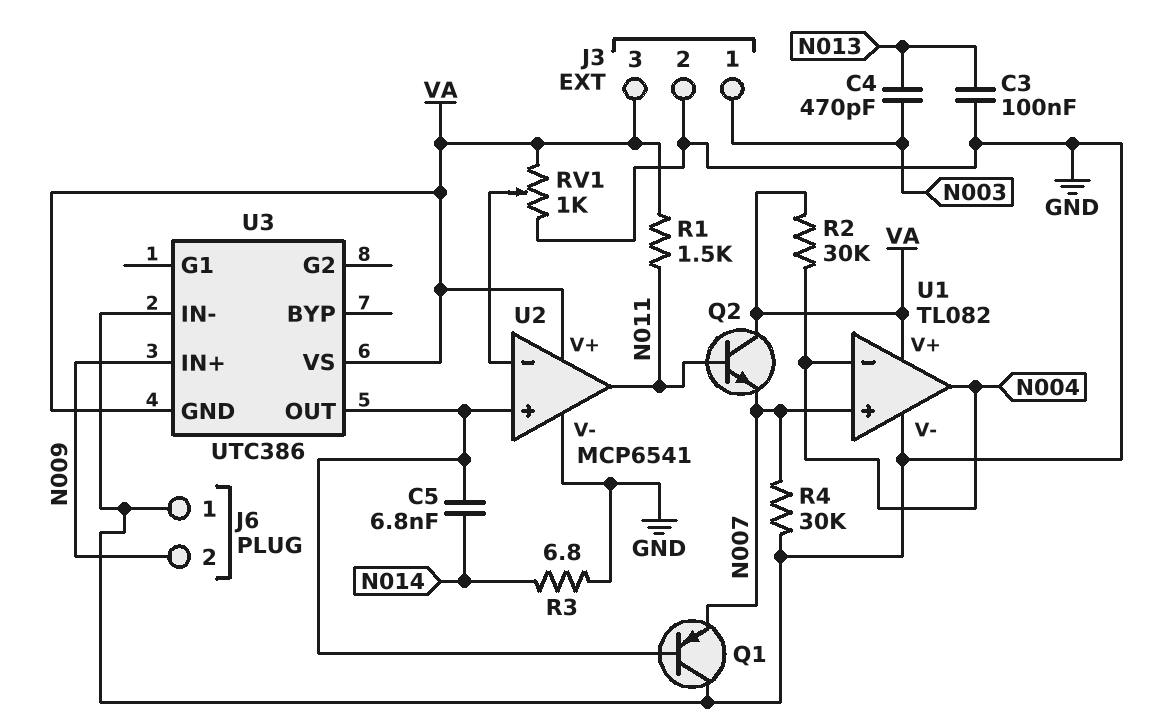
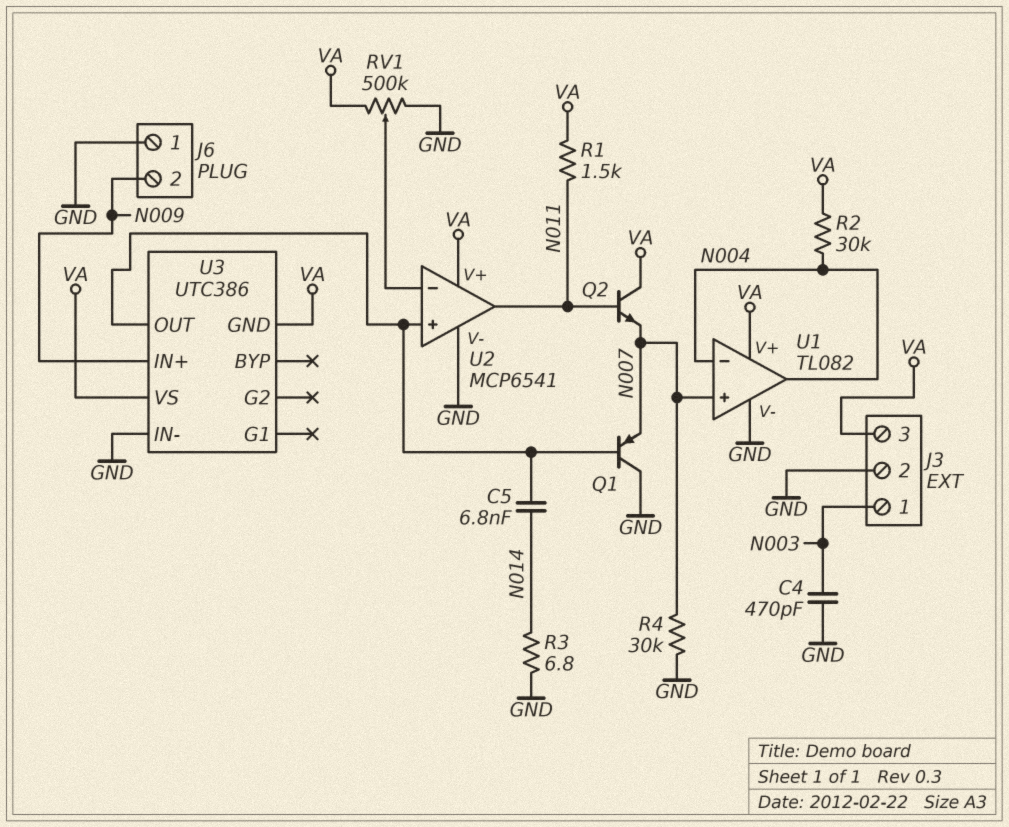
C3: 100nF (GND, N013) -> none
C4: 470pF (N003, N013) -> 470pF (GND, N003)
RV1: 1k (GND, VA, wiper U2/in-) -> 500k (GND, VA, wiper U2/in-)

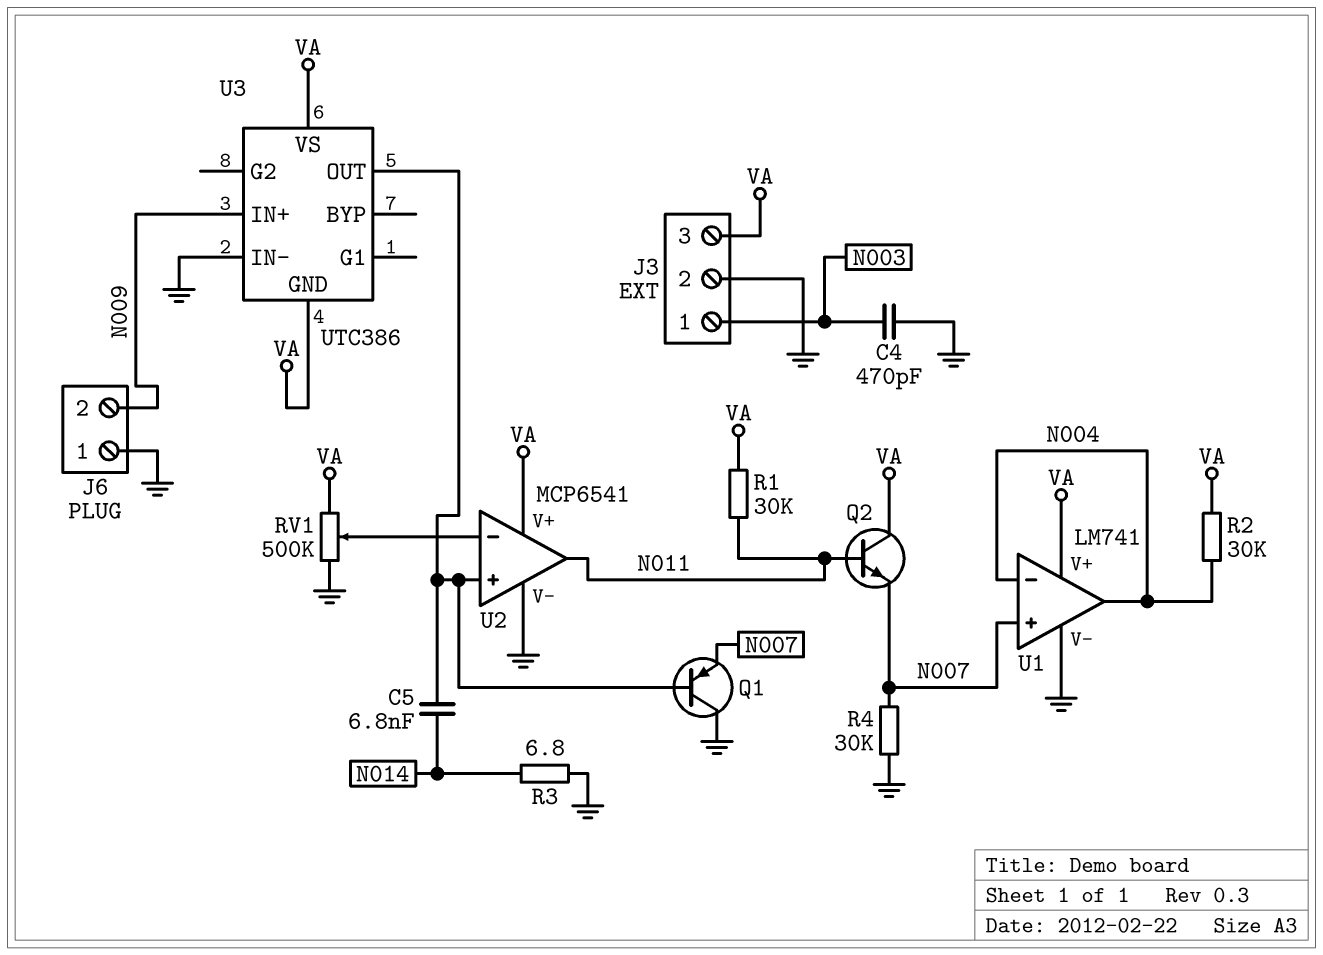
R1: 1.5k (N011, VA) -> 30k (N011, VA)
U1: TL082 -> LM741

